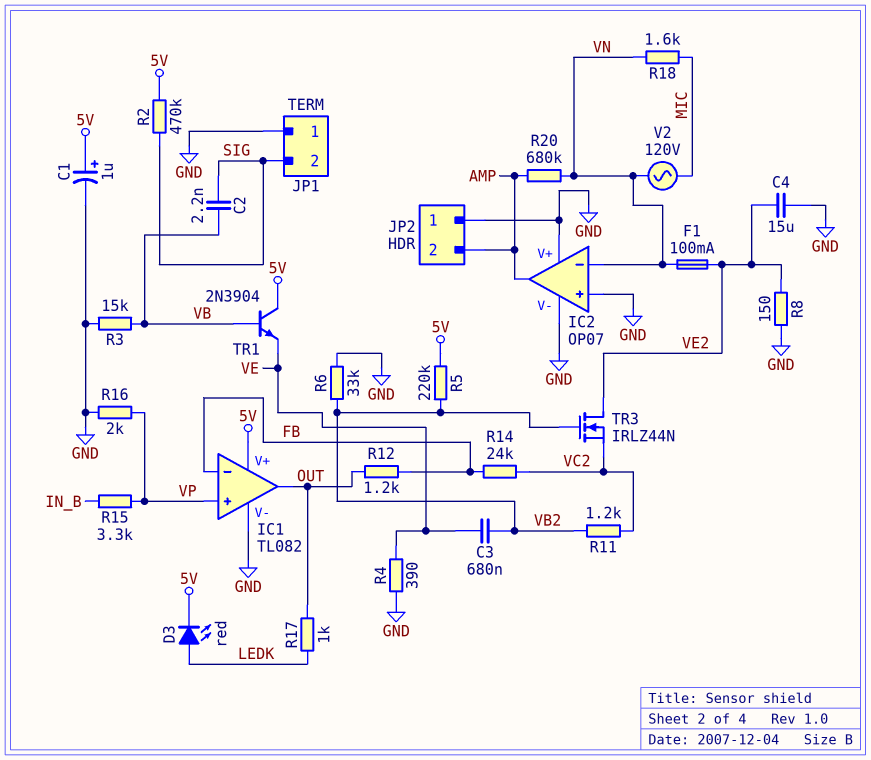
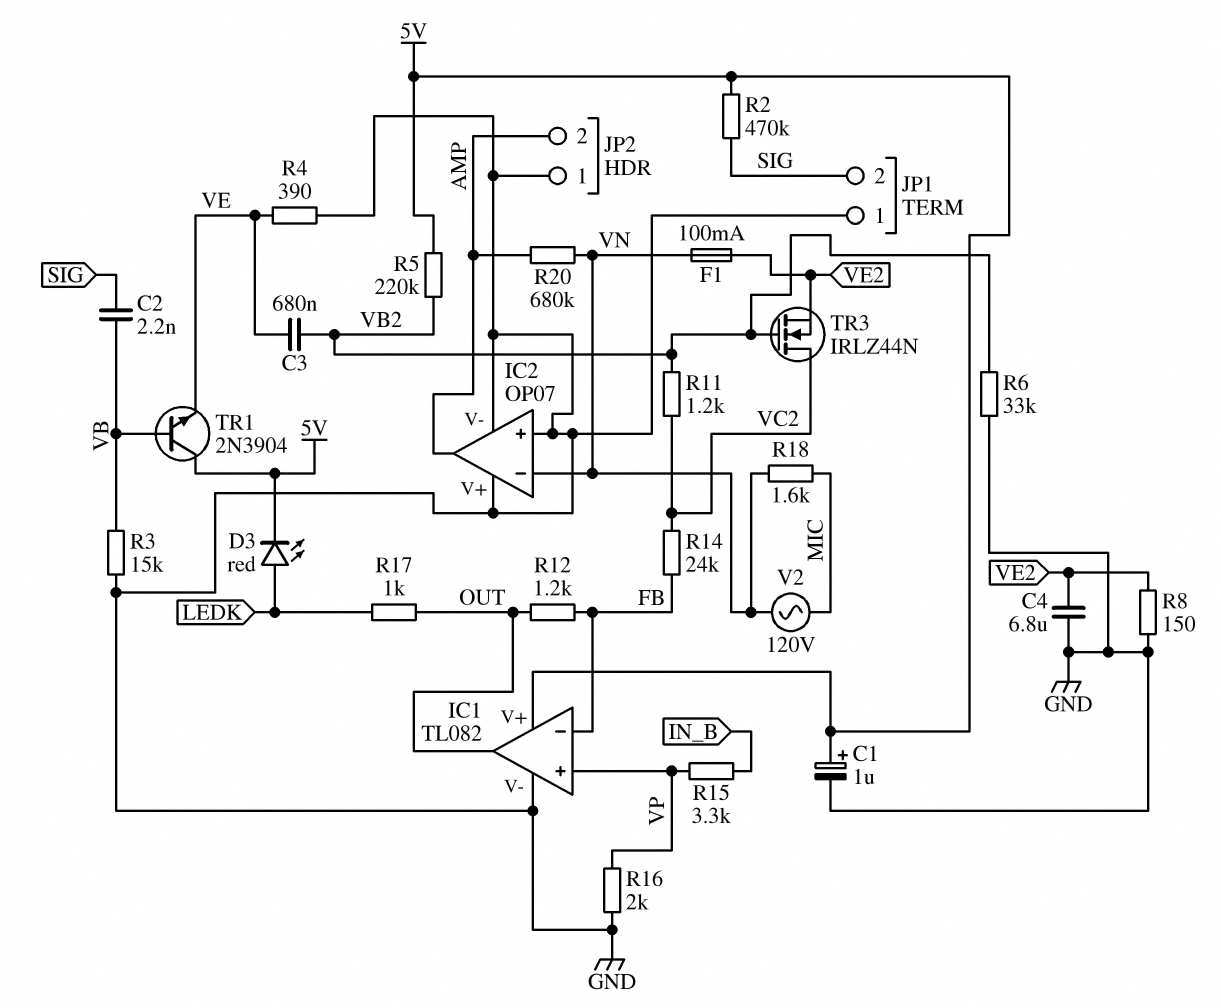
C4: 15uF (GND, VE2) -> 6.8uF (GND, VE2)
TR3: NMOS IRLZ44N (G VB2, D VE2, S VC2) -> NMOS IRLZ44N (G VB2, D VC2, S VE2)

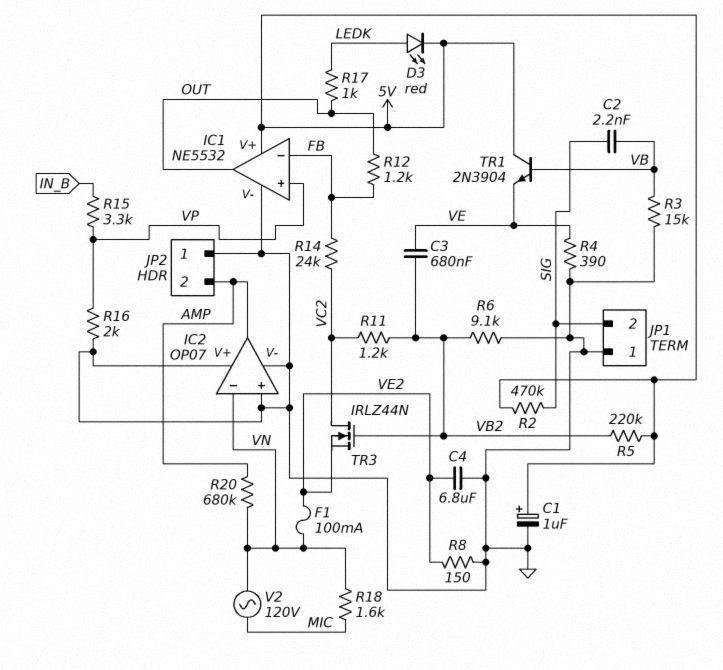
IC1: TL082 -> NE5532
R6: 33k (GND, VB2) -> 9.1k (GND, VB2)

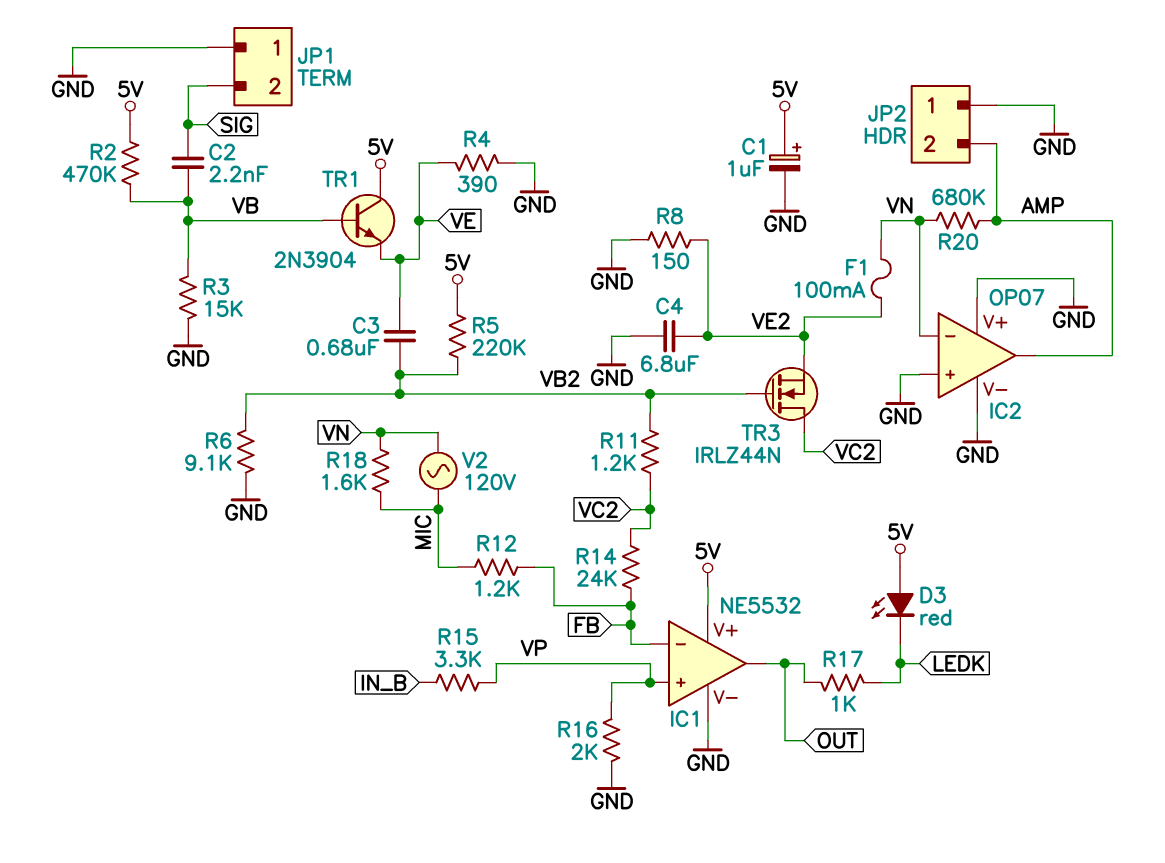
D3: LED red (A LEDK, K 5V) -> LED red (A 5V, K LEDK)
R2: 470k (5V, SIG) -> 470k (5V, VB)
R12: 1.2k (FB, OUT) -> 1.2k (FB, MIC)

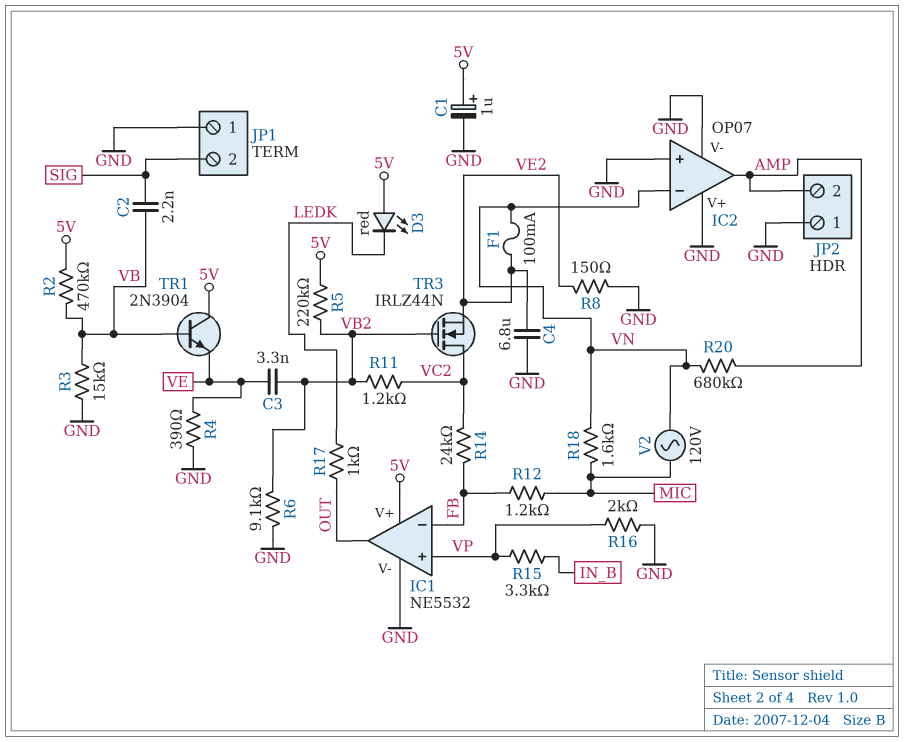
C3: 680nF (VB2, VE) -> 3.3nF (VB2, VE)

